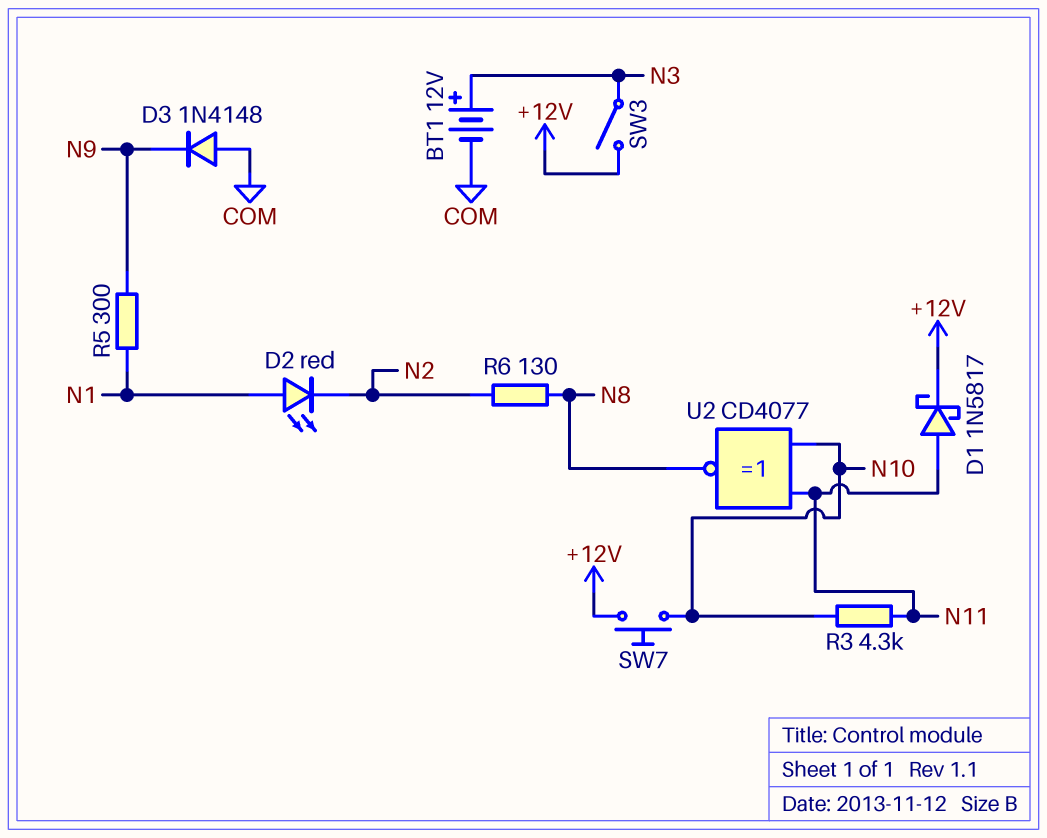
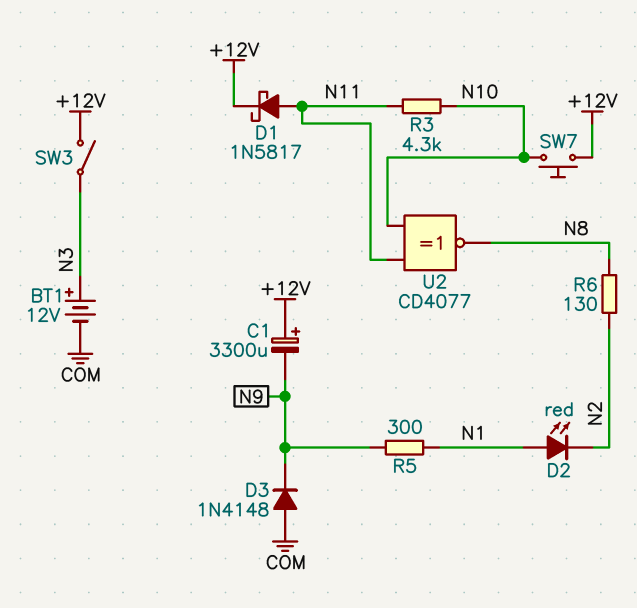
C1: none -> 3300uF (plus +12V, minus N9)

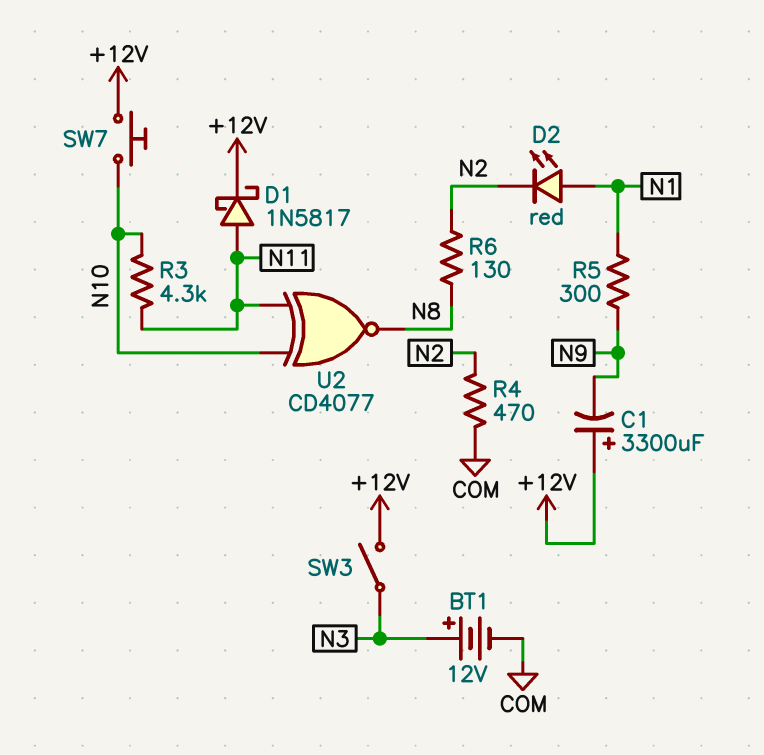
D3: diode 1N4148 (A COM, K N9) -> none
R4: none -> 470 (COM, N2)

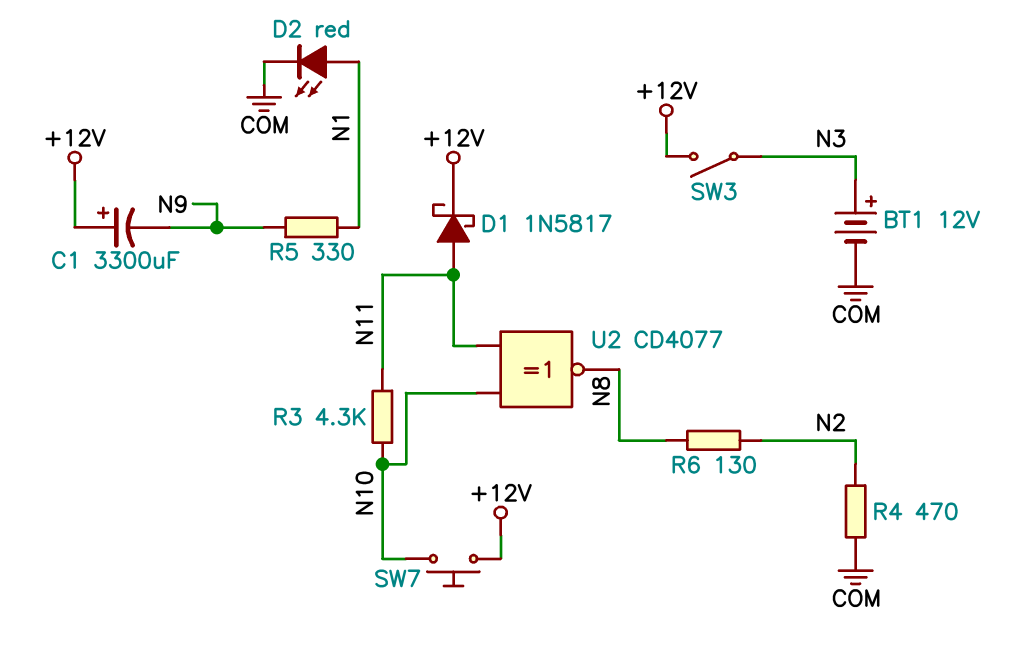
D2: LED red (A N1, K N2) -> LED red (A N1, K COM)
R5: 300 (N1, N9) -> 330 (N1, N9)

